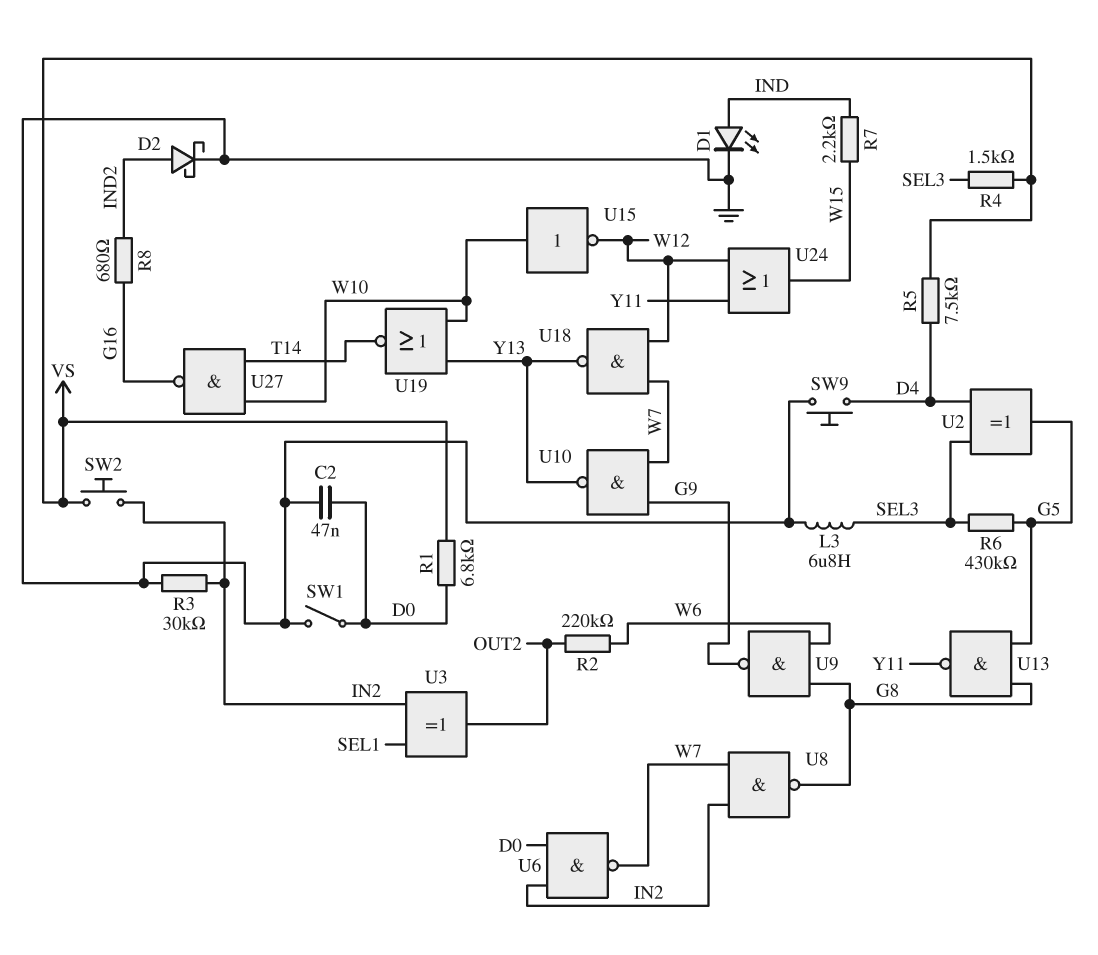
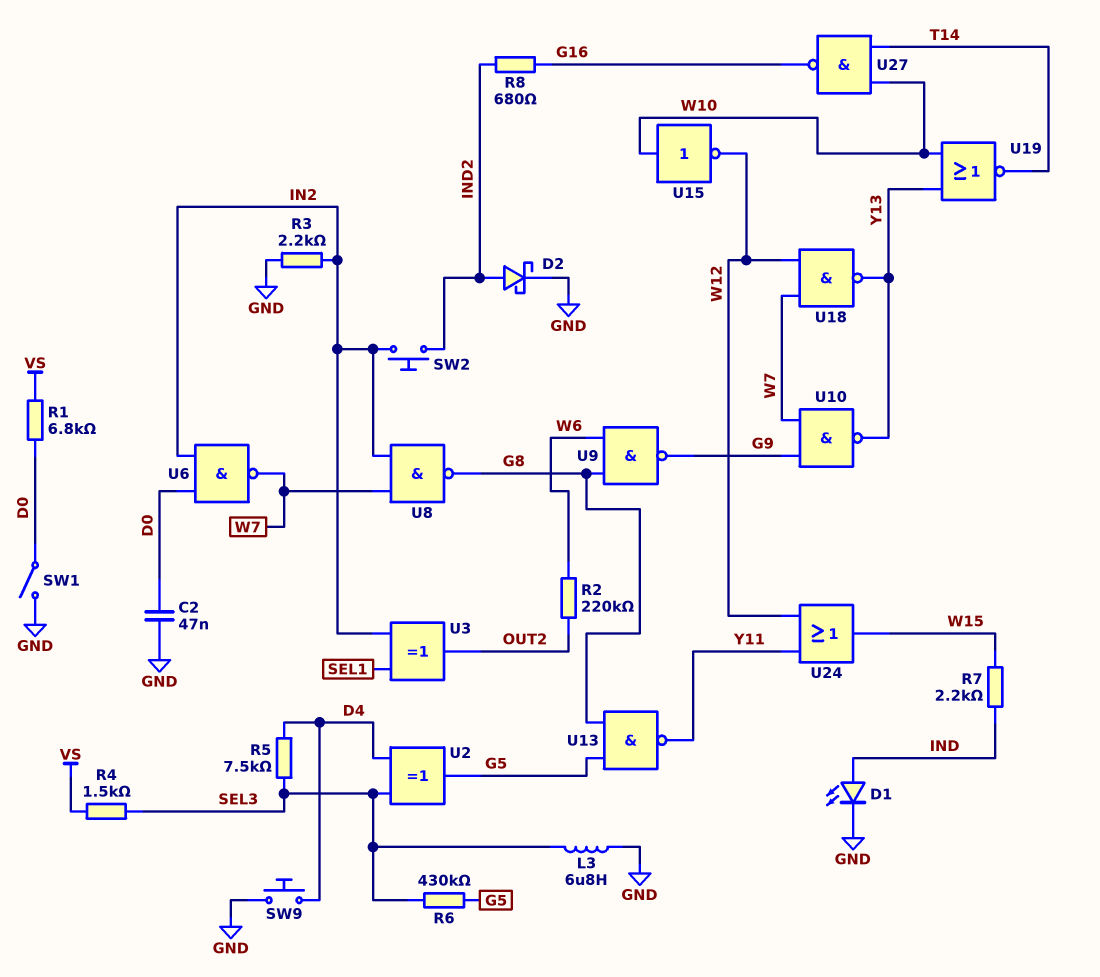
R3: 30k (GND, IN2) -> 2.2k (GND, IN2)
R5: 7.5k (D4, VS) -> 7.5k (D4, SEL3)
SW2: button (IN2, VS) -> button (IN2, IND2)

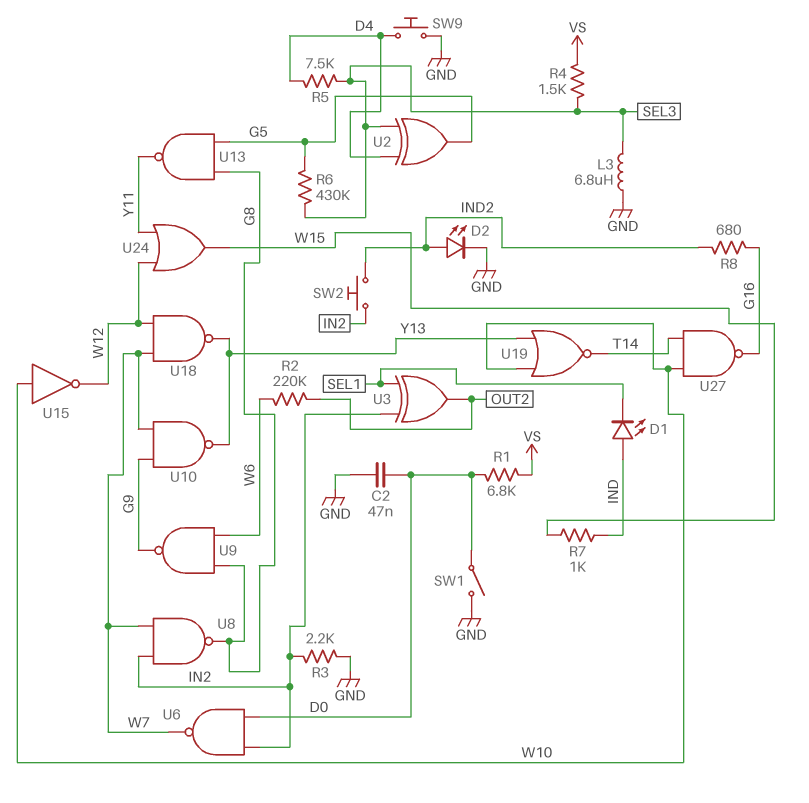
D1: LED (A IND, K GND) -> LED (A IND, K SEL1)
D2: schottky (A IND2, K GND) -> LED (A IND2, K GND)
R7: 2.2k (IND, W15) -> 1k (IND, W15)

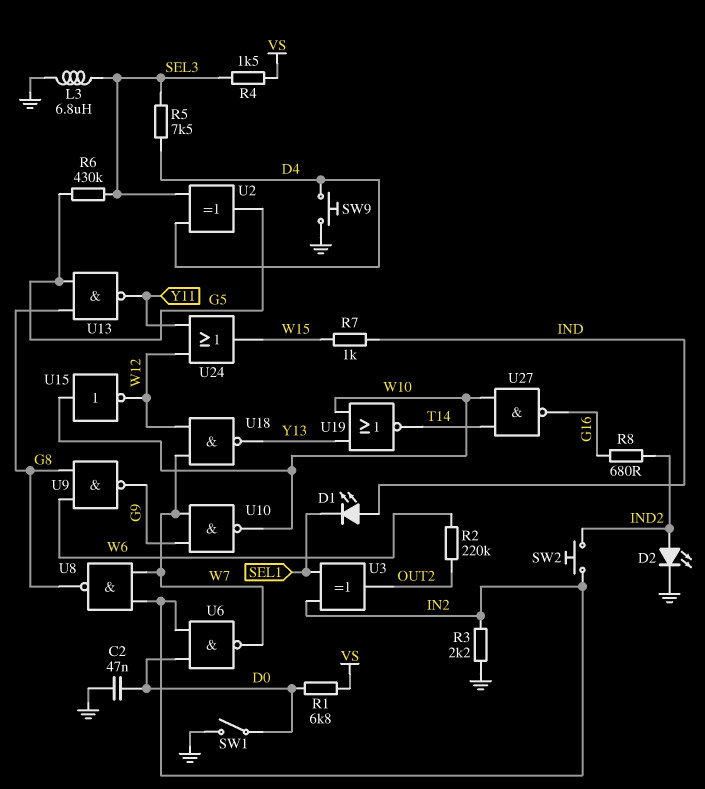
U10: NAND (in G9, in W7, out Y13) -> NAND (in G9, in W7, out W10)

